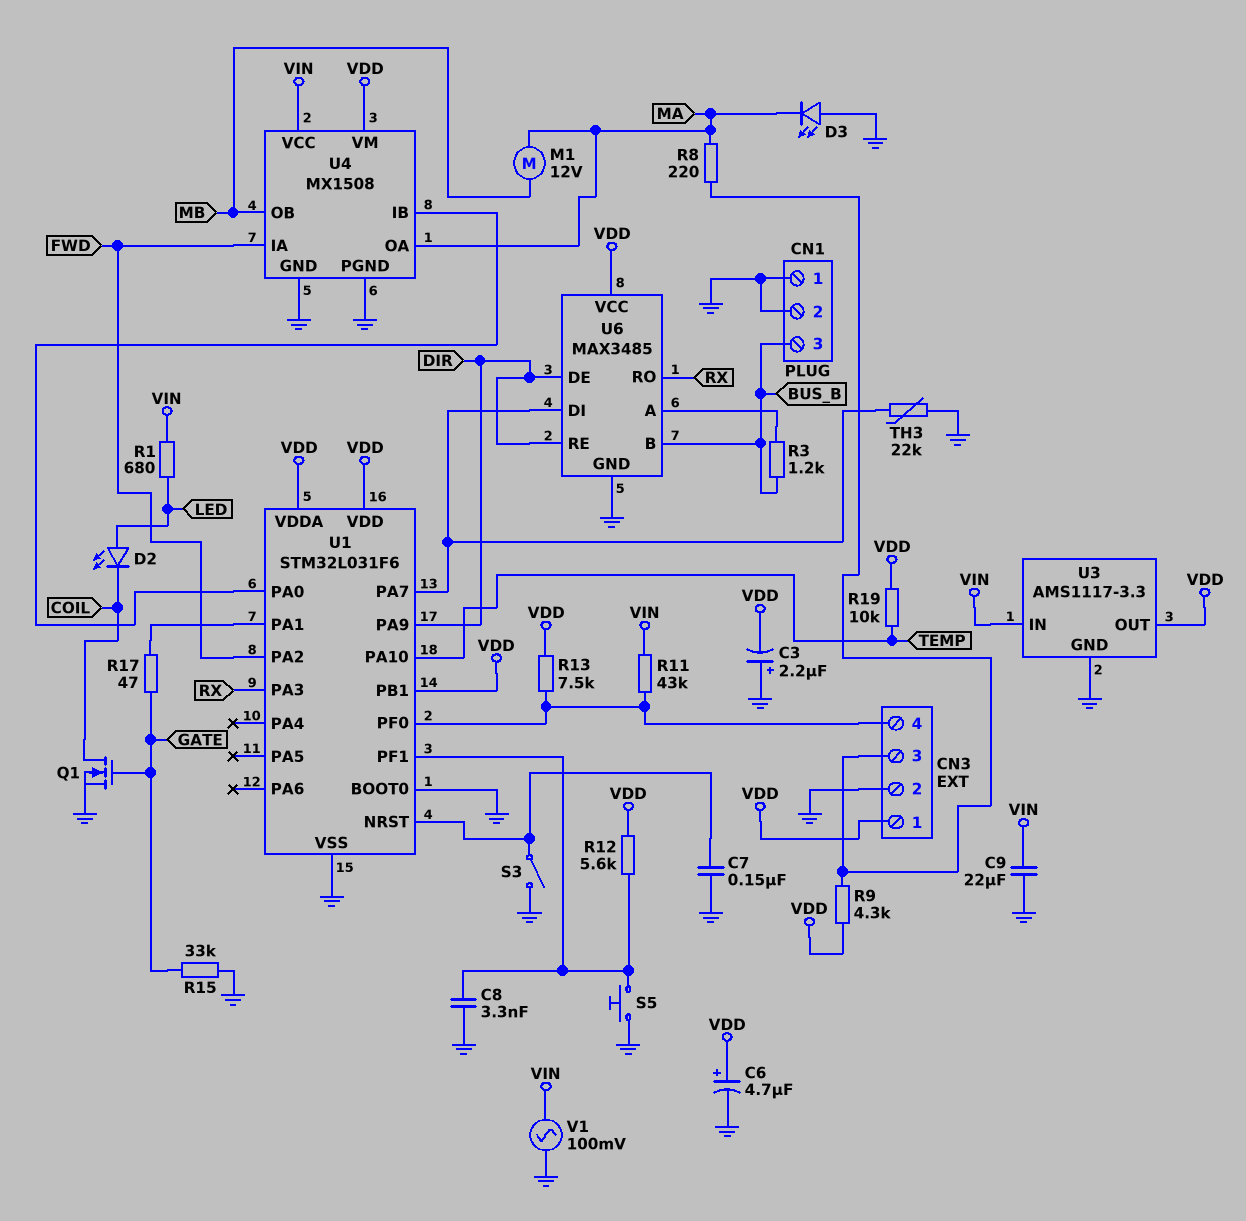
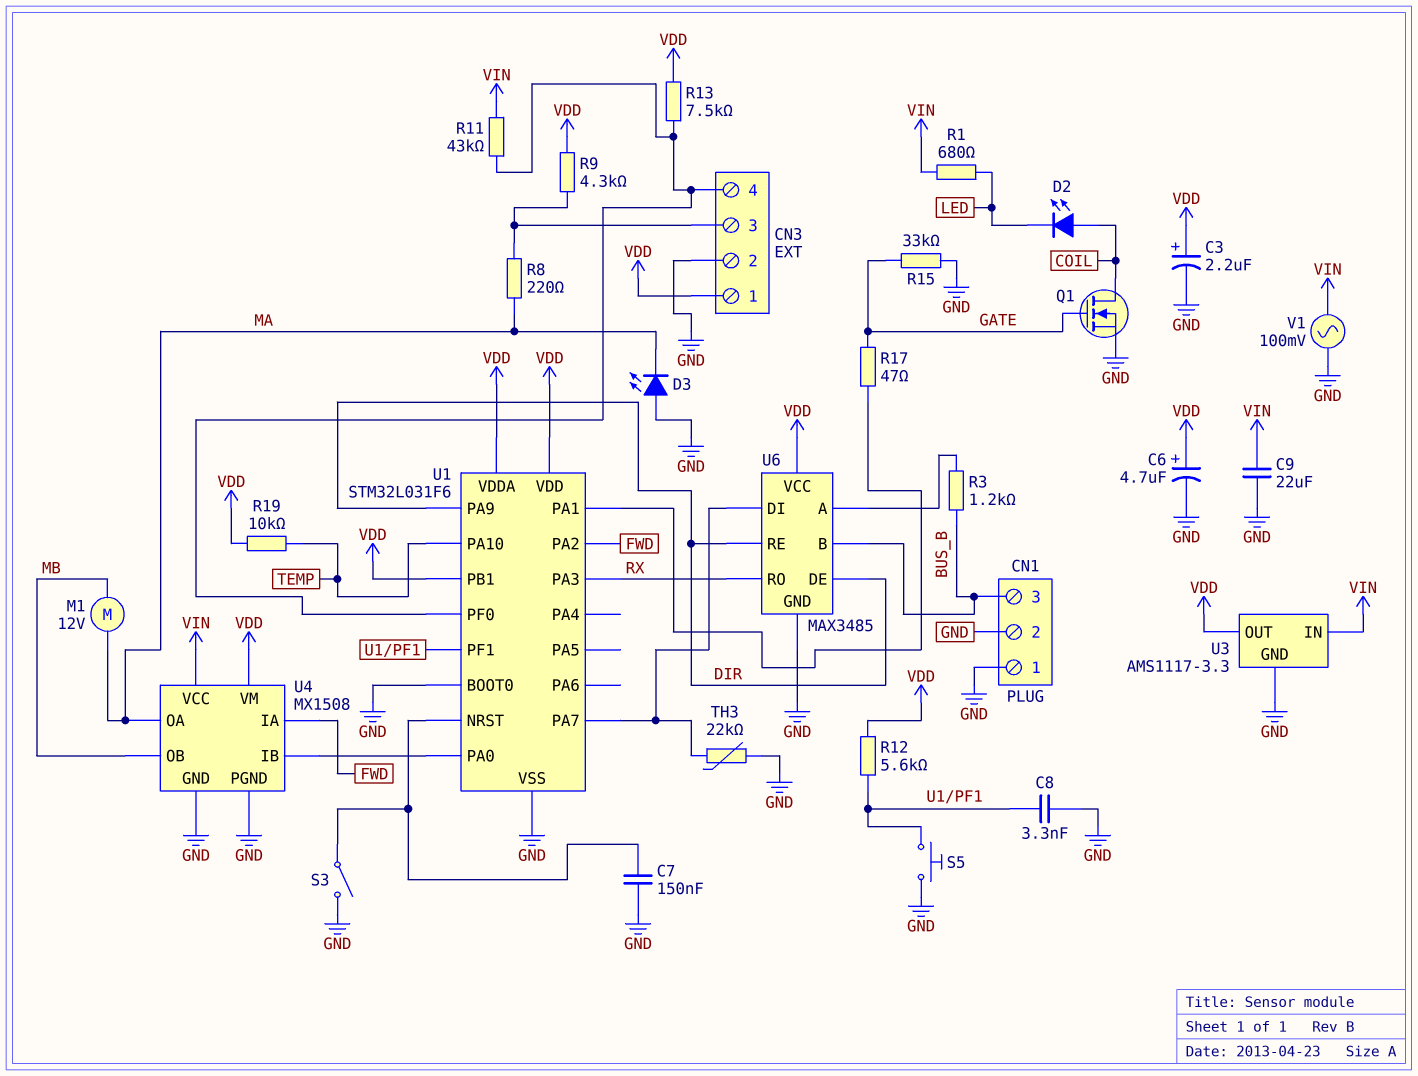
C3: 2.2uF (plus GND, minus VDD) -> 2.2uF (plus VDD, minus GND)
D2: LED (A LED, K COIL) -> LED (A COIL, K LED)

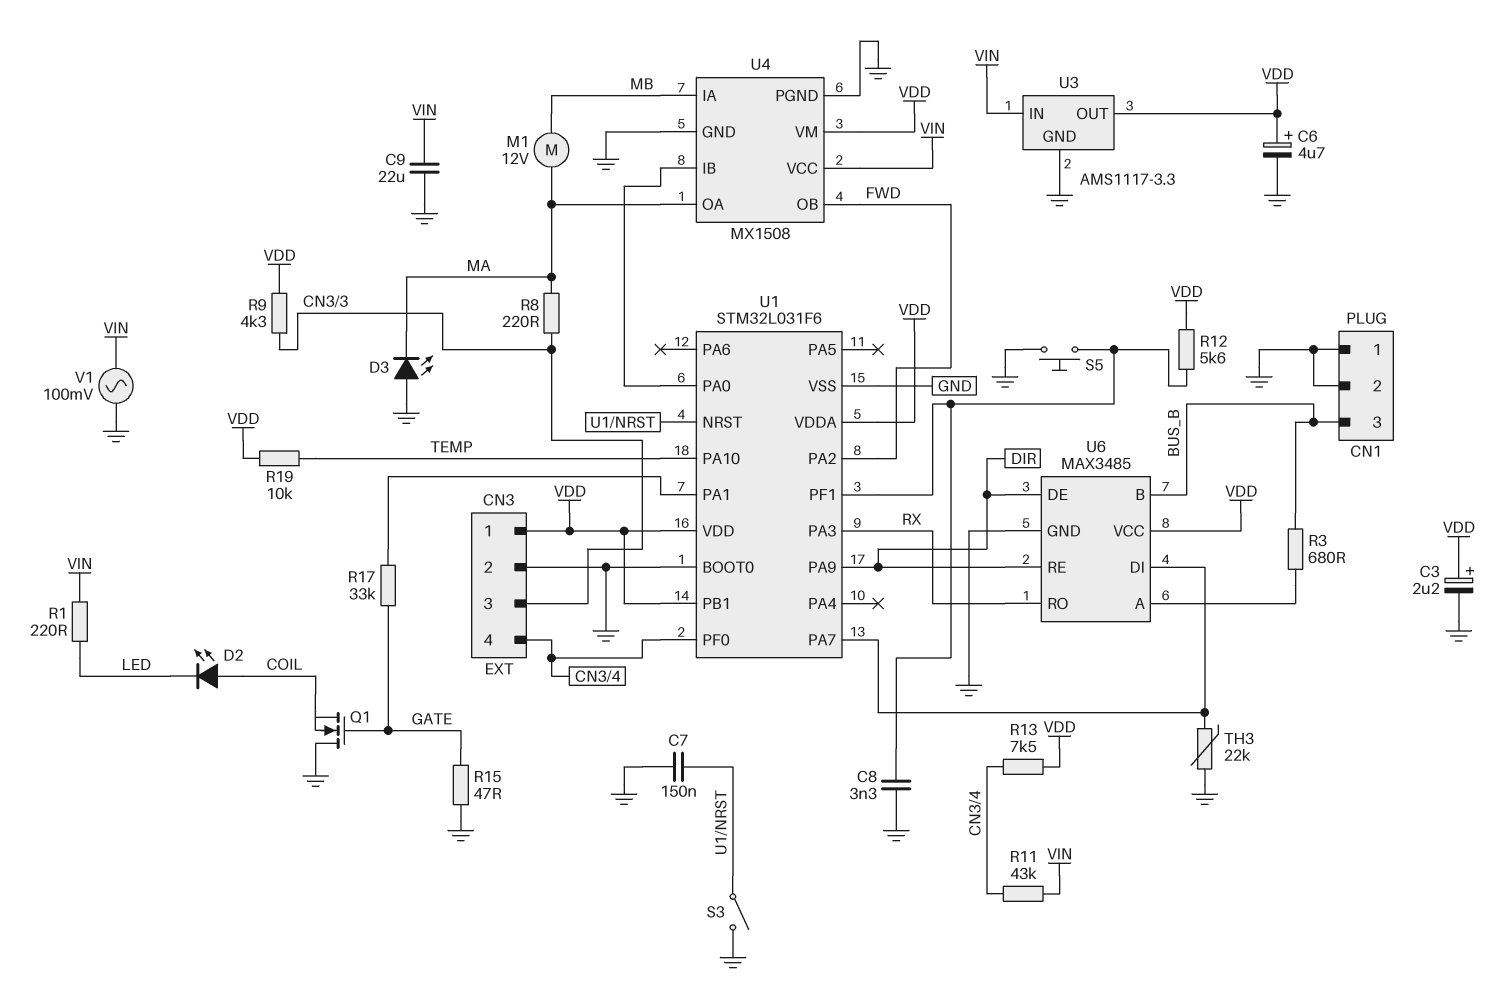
Q1: NMOS (G GATE, D COIL, S GND) -> NMOS (G GATE, D GND, S COIL)
R1: 680 (LED, VIN) -> 220 (LED, VIN)
R3: 1.2k (BUS_B, U6/A) -> 680 (BUS_B, U6/A)
R15: 33k (GATE, GND) -> 47 (GATE, GND)
R17: 47 (GATE, U1/PA1) -> 33k (GATE, U1/PA1)
U4 pin IA: FWD -> MB
U4 pin OB: MB -> FWD

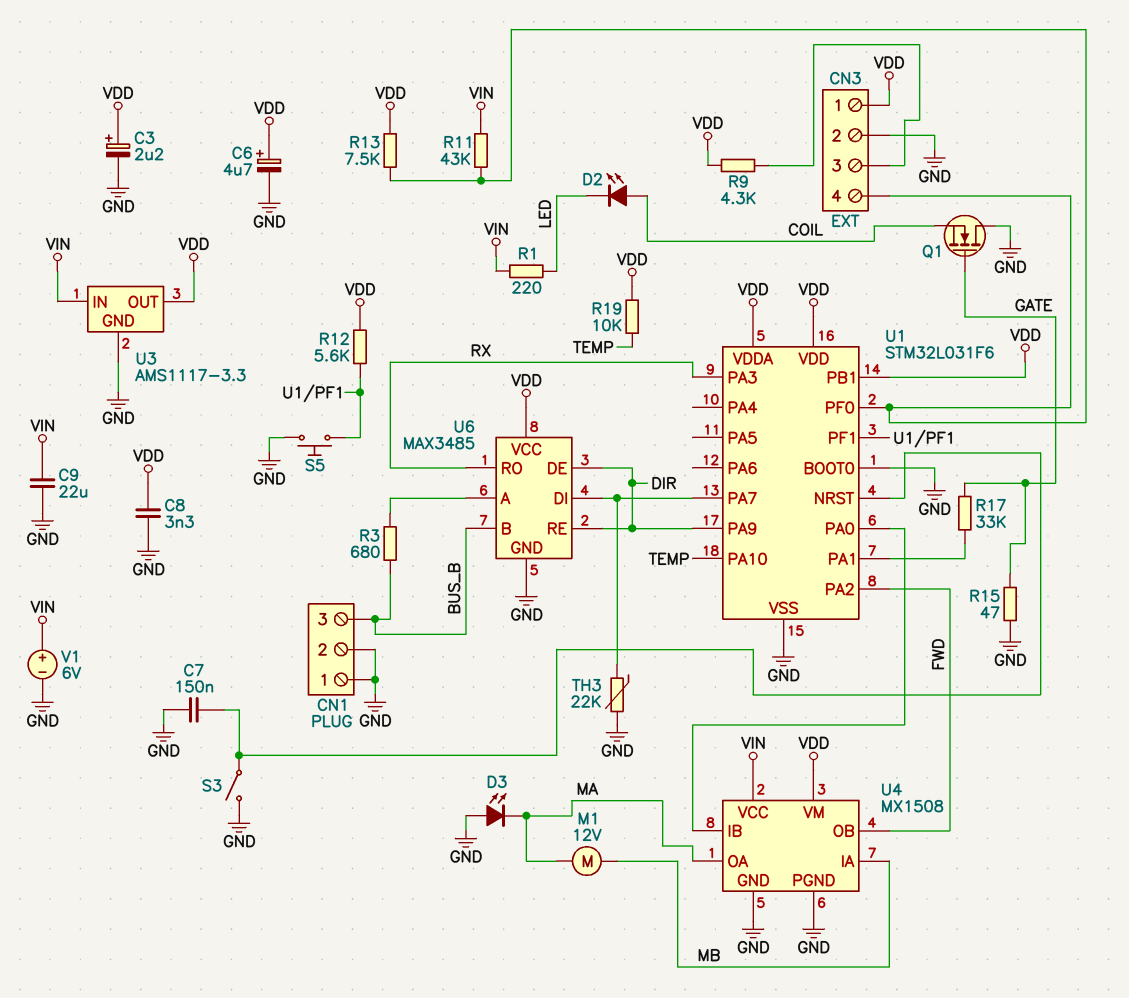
C8: 3.3nF (GND, U1/PF1) -> 3.3nF (GND, VDD)
R8: 220 (CN3/3, MA) -> none
V1: AC 100mV (GND, VIN) -> 6V (plus VIN, minus GND)

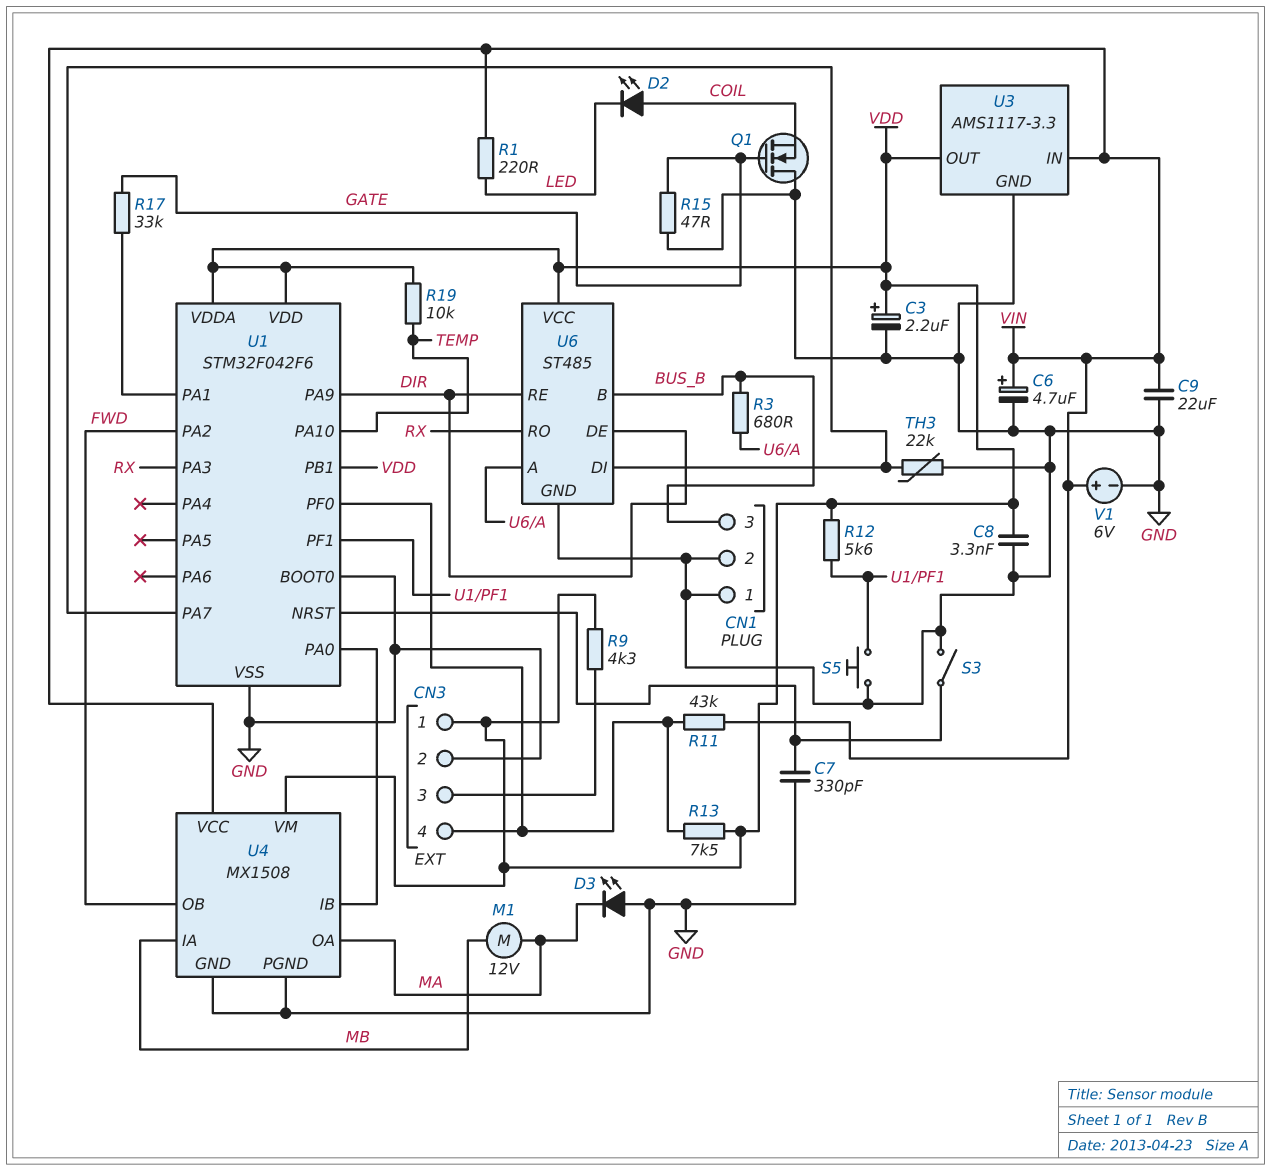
C6: 4.7uF (plus VDD, minus GND) -> 4.7uF (plus VIN, minus GND)
C7: 150nF (GND, U1/NRST) -> 330pF (GND, U1/NRST)
U1: STM32L031F6 -> STM32F042F6
U6: MAX3485 -> ST485

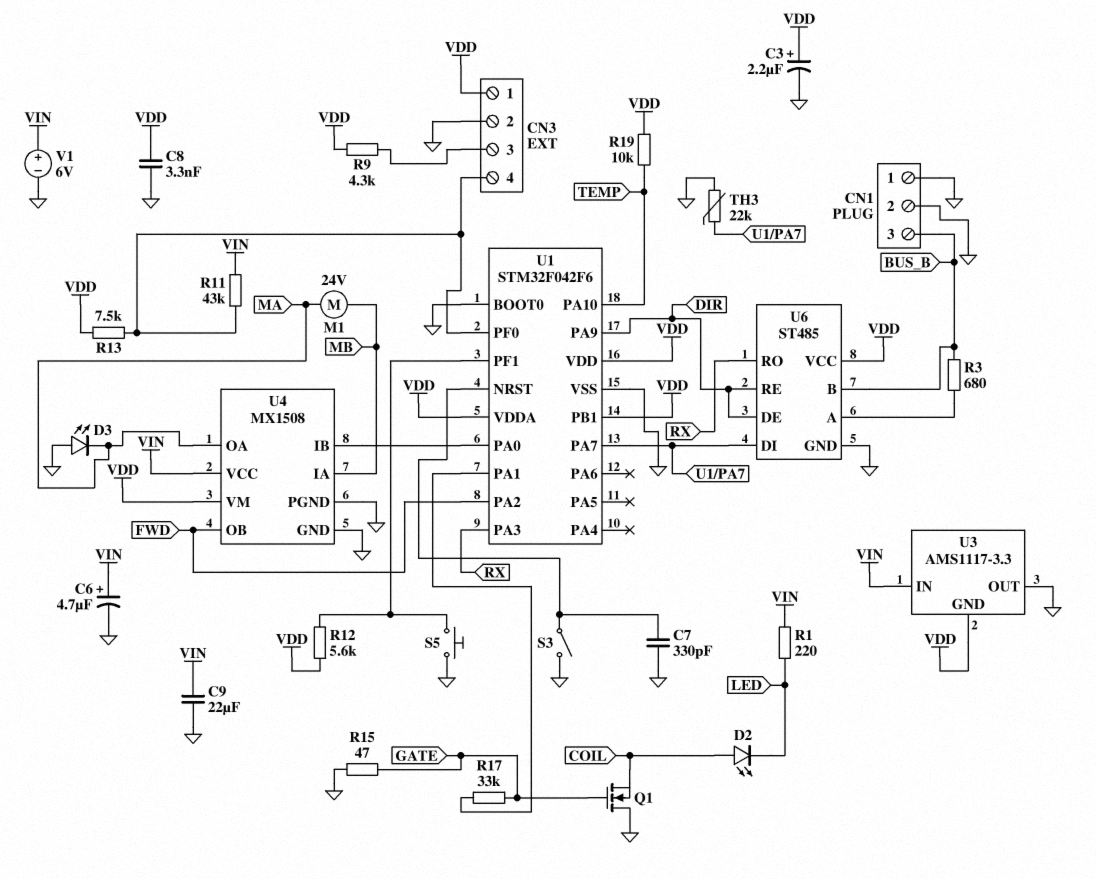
M1: motor 12V (MA, MB) -> motor 24V (MA, MB)
U3 pin GND: GND -> VDD
U3 pin OUT: VDD -> GND

